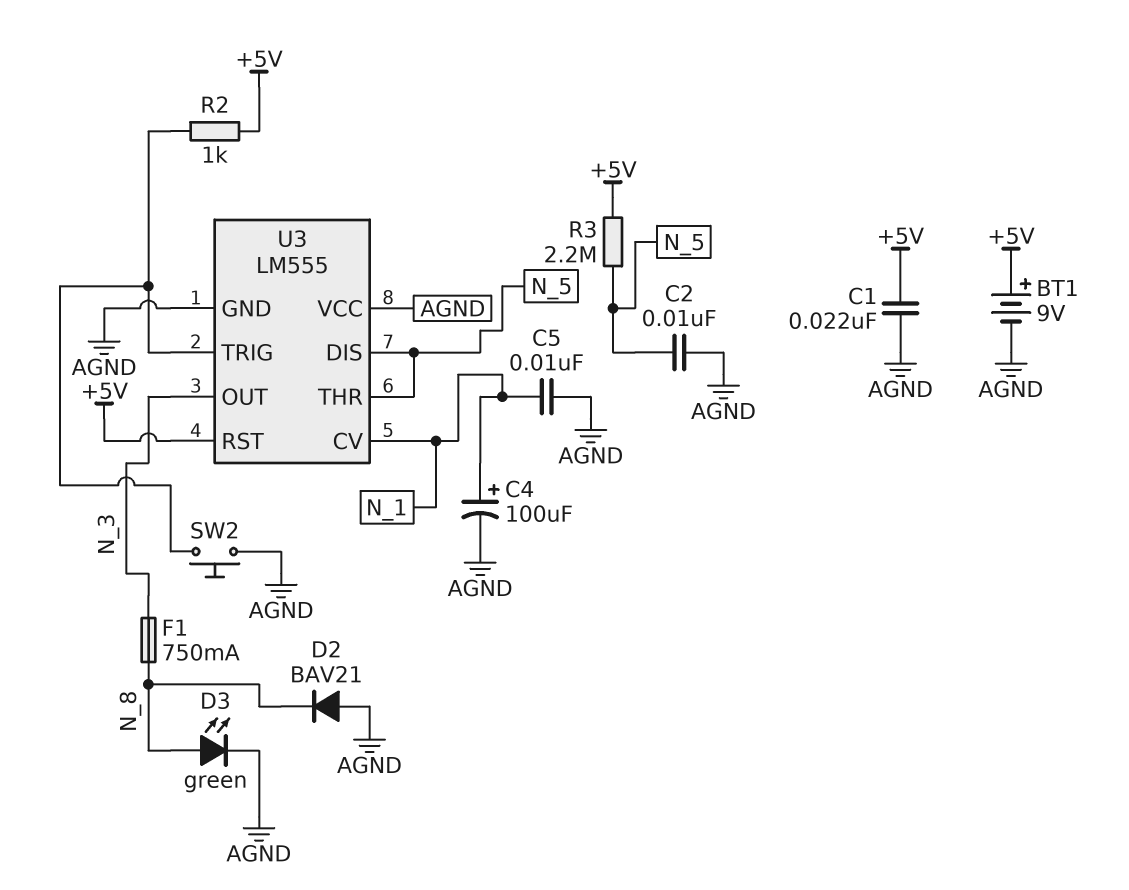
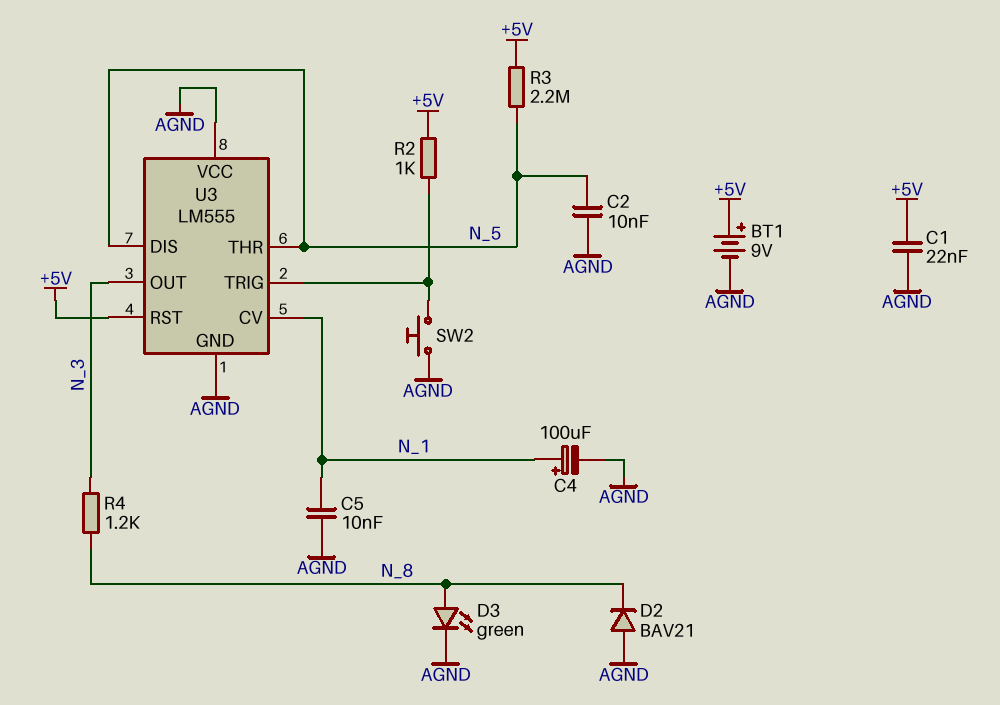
F1: 750mA (N_3, N_8) -> none
R4: none -> 1.2k (N_3, N_8)

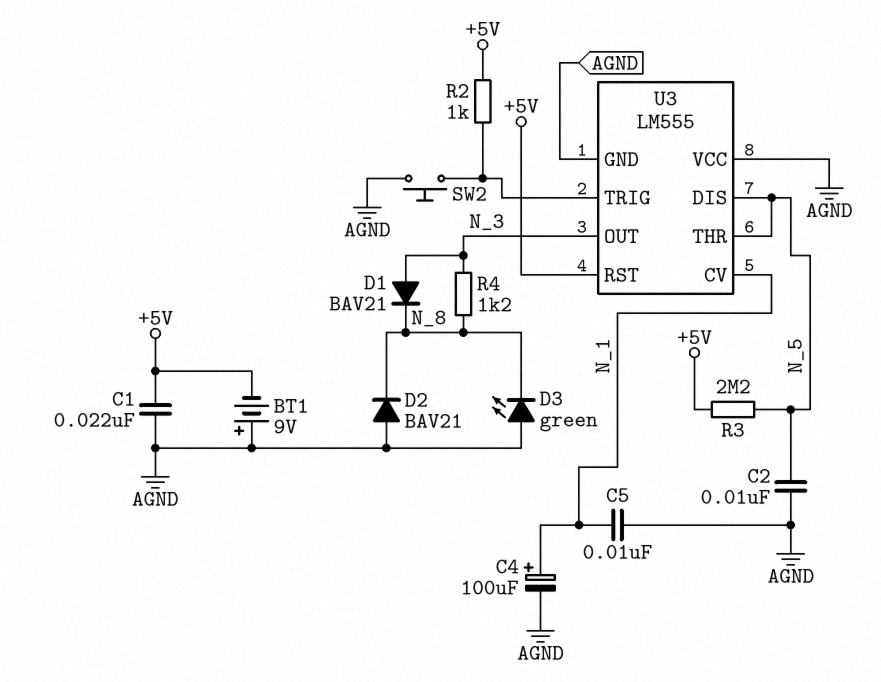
BT1: 9V (plus +5V, minus AGND) -> 9V (plus AGND, minus +5V)
D1: none -> diode BAV21 (A N_3, K N_8)
D3: LED green (A N_8, K AGND) -> LED green (A AGND, K N_8)

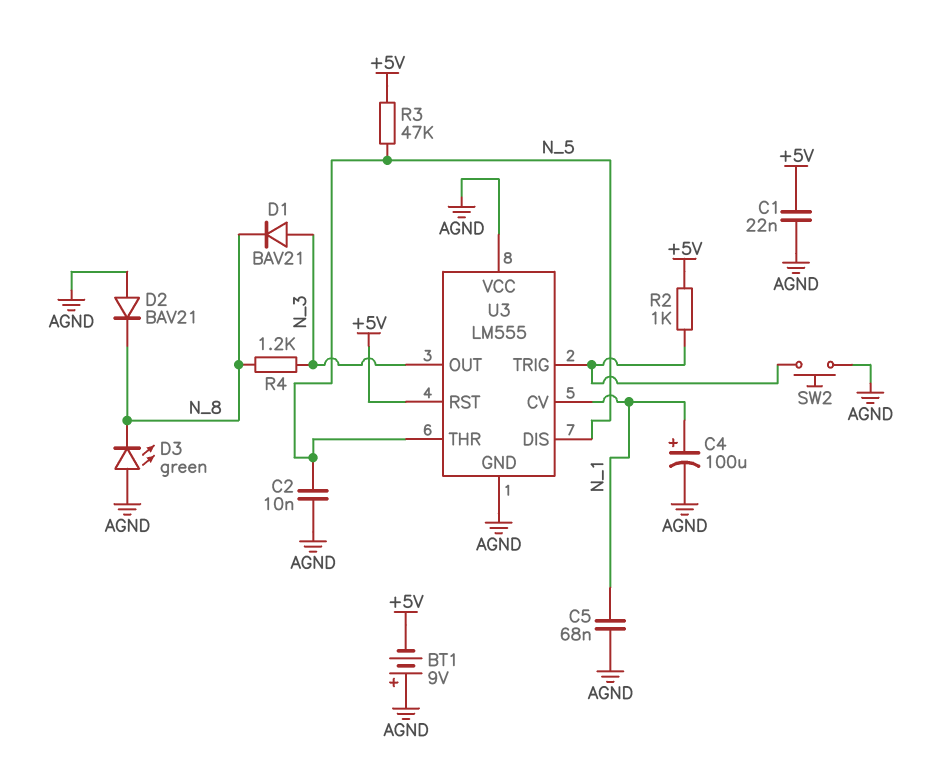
C5: 10nF (AGND, N_1) -> 68nF (AGND, N_1)
R3: 2.2M (+5V, N_5) -> 47k (+5V, N_5)

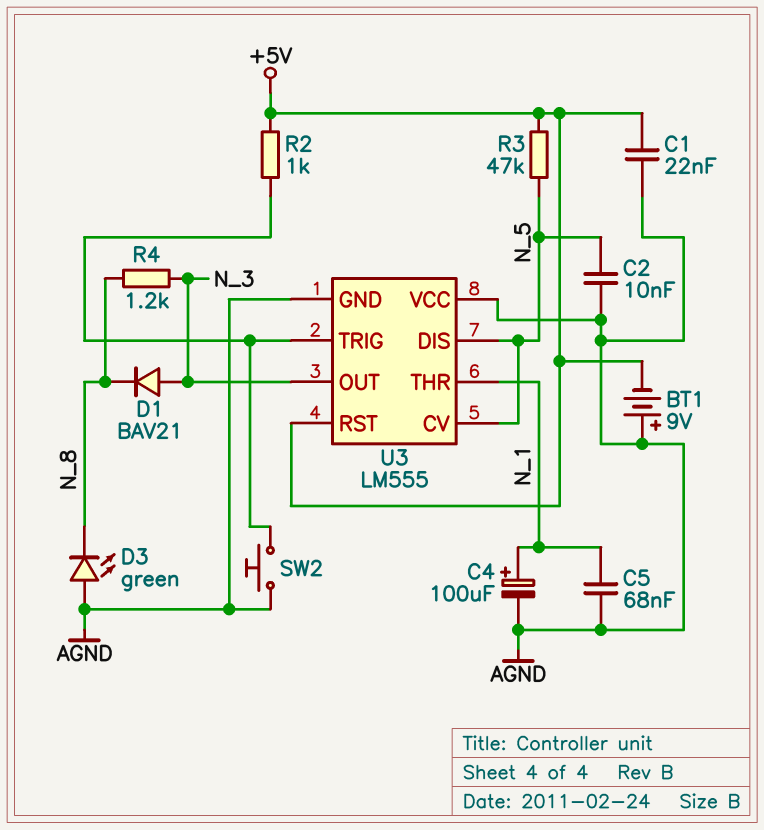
D2: diode BAV21 (A AGND, K N_8) -> none
U3 pin CV: N_1 -> N_5
U3 pin THR: N_5 -> N_1

